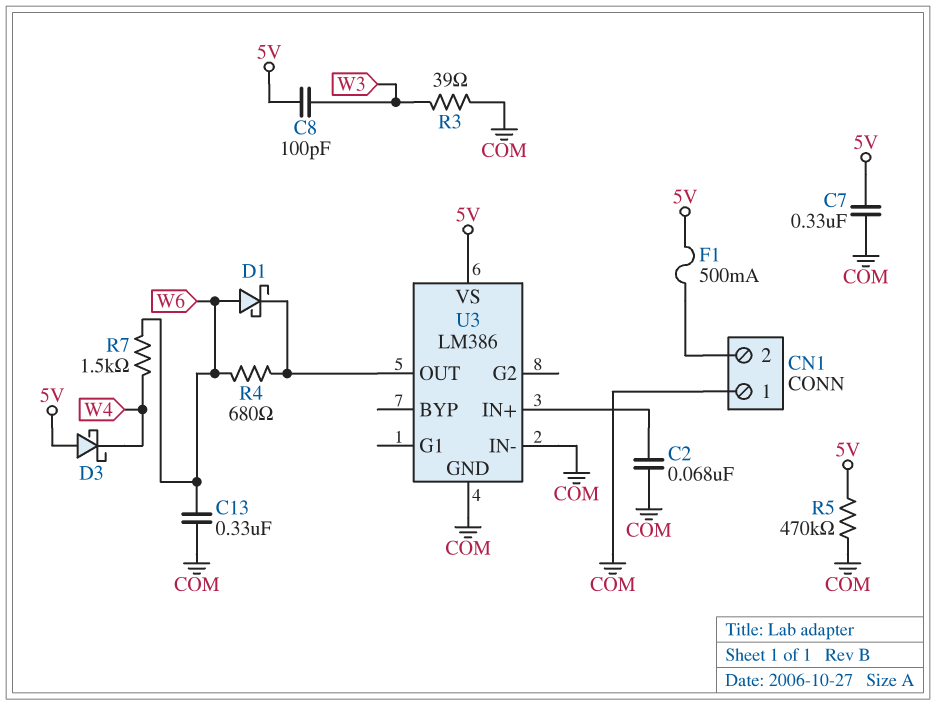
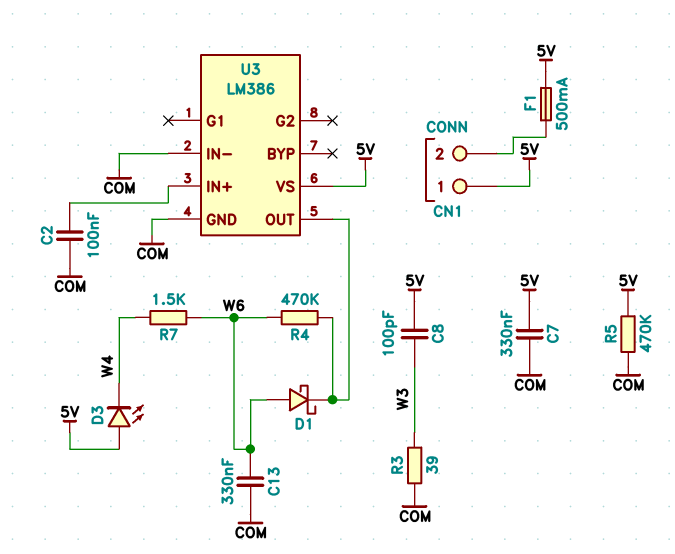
C2: 68nF (COM, U3/IN+) -> 100nF (COM, U3/IN+)
CN1 pin 1: COM -> 5V
D3: schottky (A 5V, K W4) -> LED (A 5V, K W4)
R4: 680 (U3/OUT, W6) -> 470k (U3/OUT, W6)

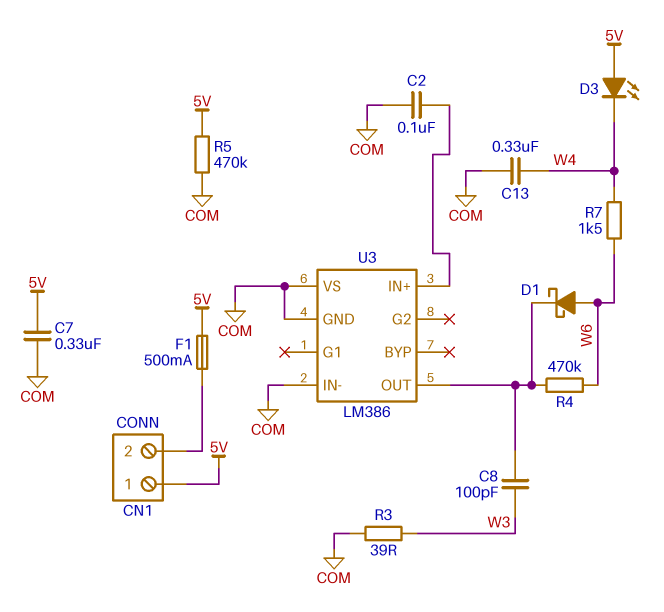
C8: 100pF (5V, W3) -> 100pF (U3/OUT, W3)
C13: 330nF (COM, W6) -> 330nF (COM, W4)
U3 pin VS: 5V -> COM

